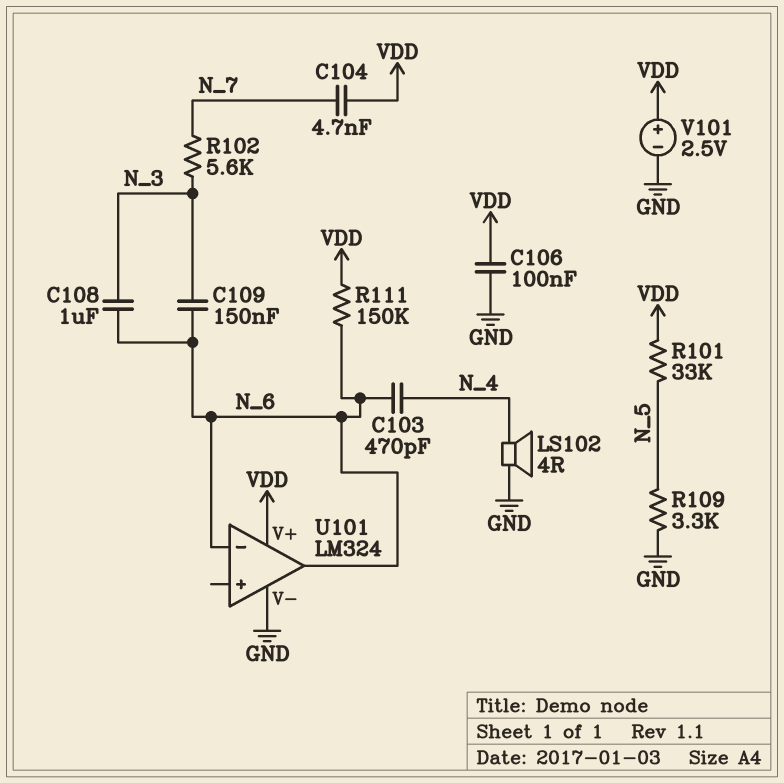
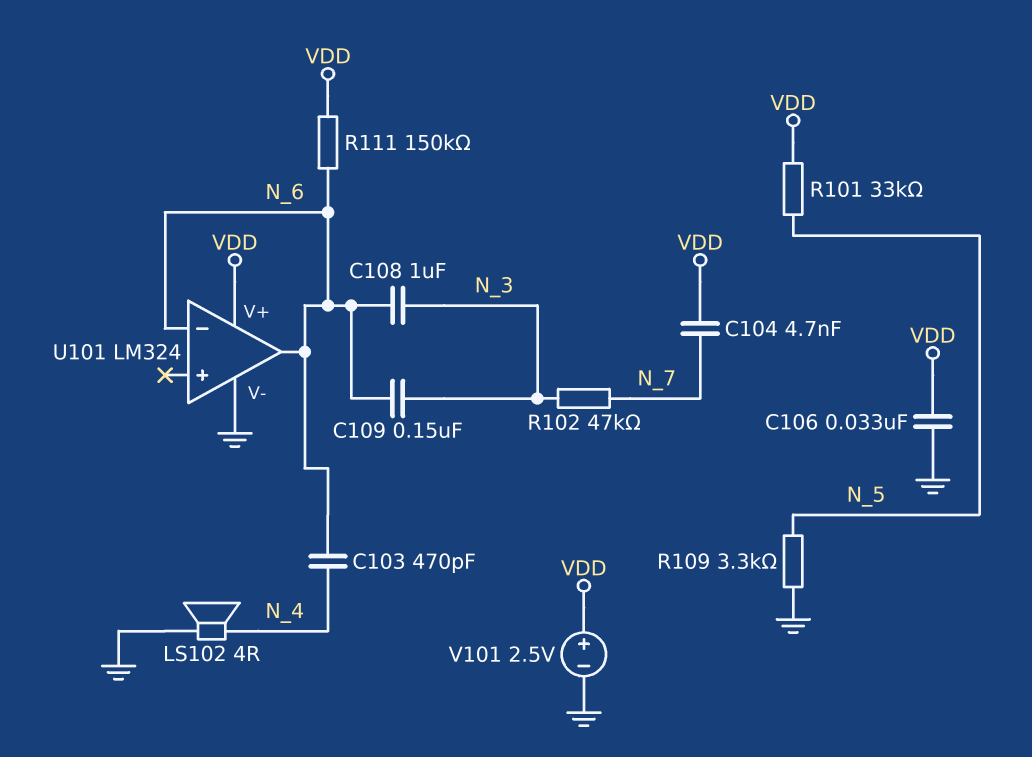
C106: 100nF (GND, VDD) -> 33nF (GND, VDD)
R102: 5.6k (N_3, N_7) -> 47k (N_3, N_7)

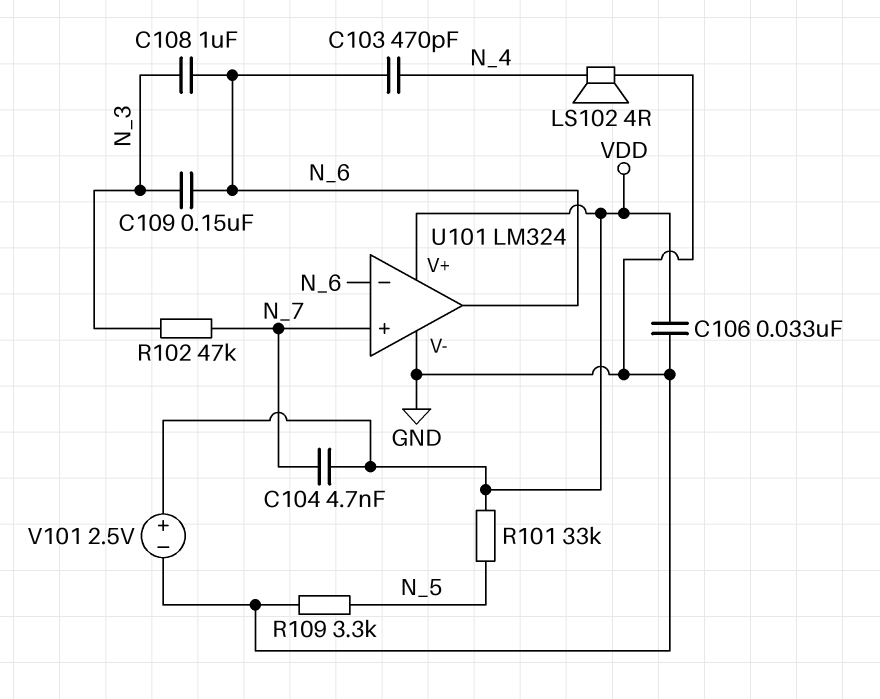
R111: 150k (N_6, VDD) -> none
U101 pin in+: none -> N_7

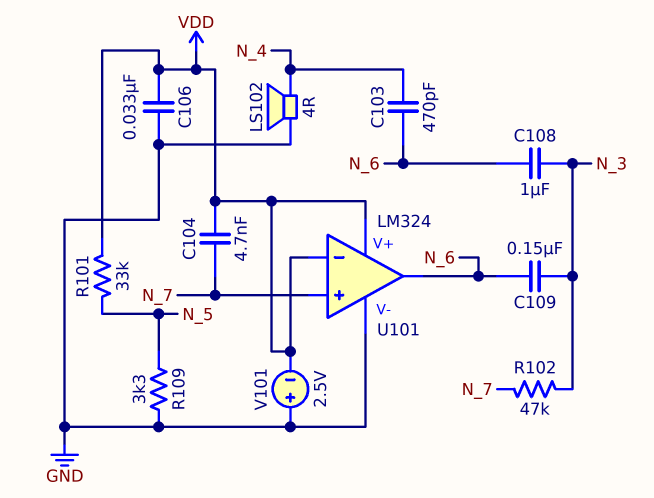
U101 pin in-: N_6 -> VDD
V101: 2.5V (plus VDD, minus GND) -> 2.5V (plus GND, minus VDD)

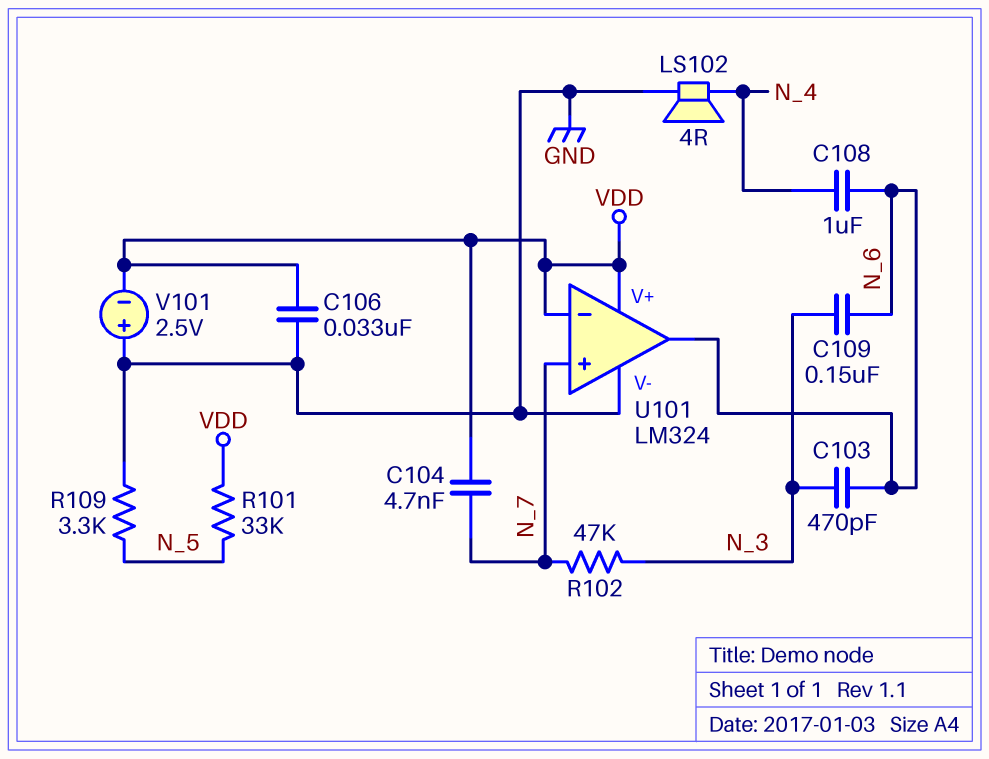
C103: 470pF (N_4, N_6) -> 470pF (N_3, N_6)
C108: 1uF (N_3, N_6) -> 1uF (N_4, N_6)

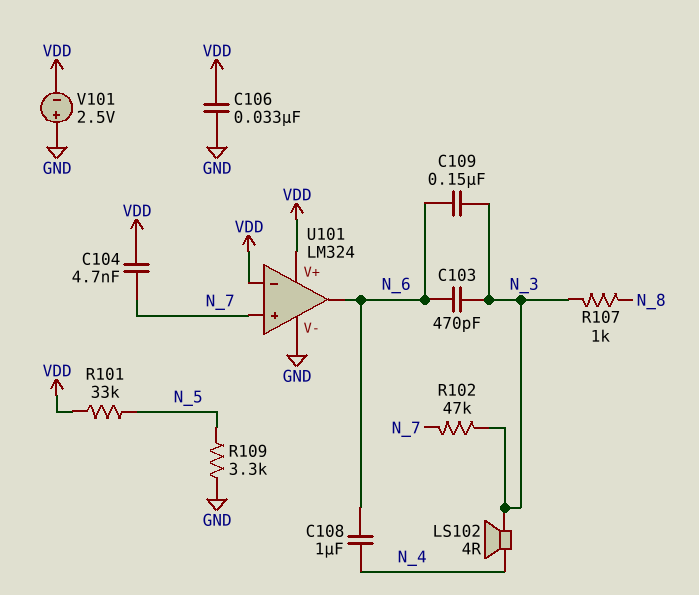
LS102: speaker 4R (GND, N_4) -> speaker 4R (N_3, N_4)
R107: none -> 1k (N_3, N_8)

